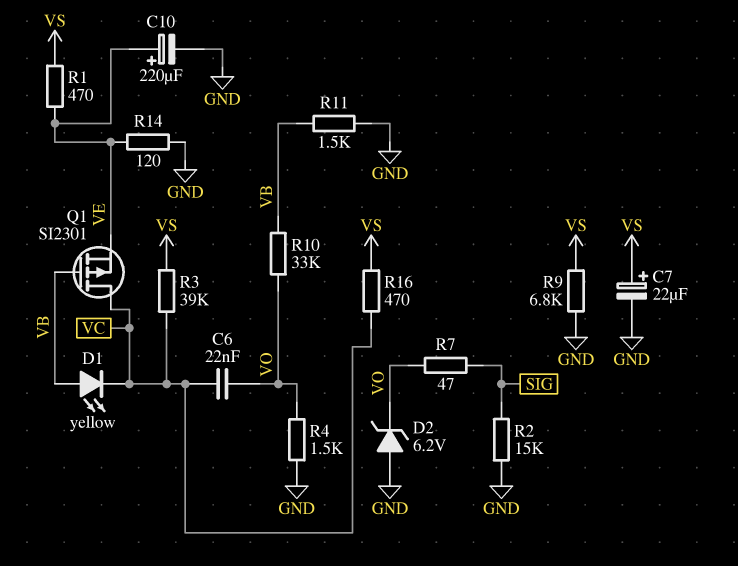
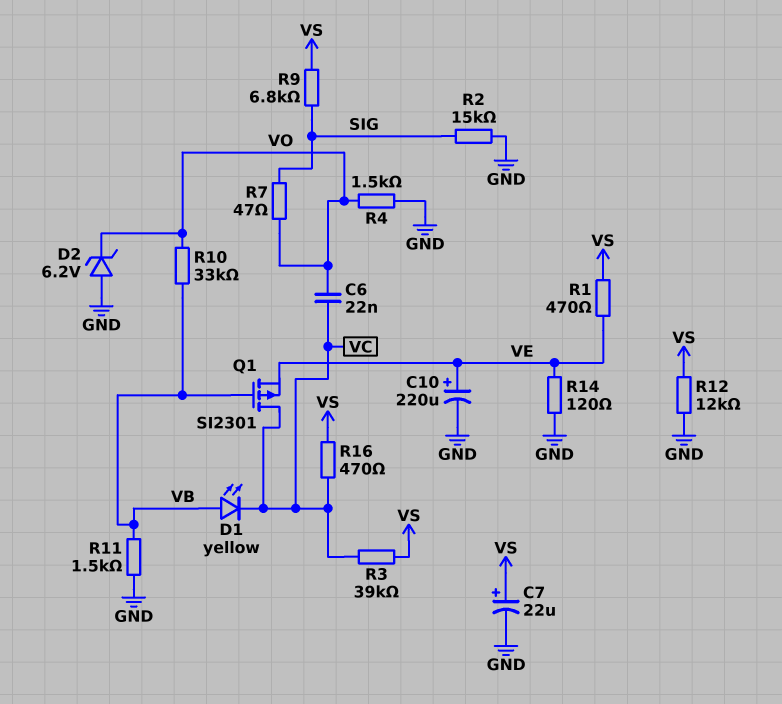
R9: 6.8k (GND, VS) -> 6.8k (SIG, VS)
R12: none -> 12k (GND, VS)

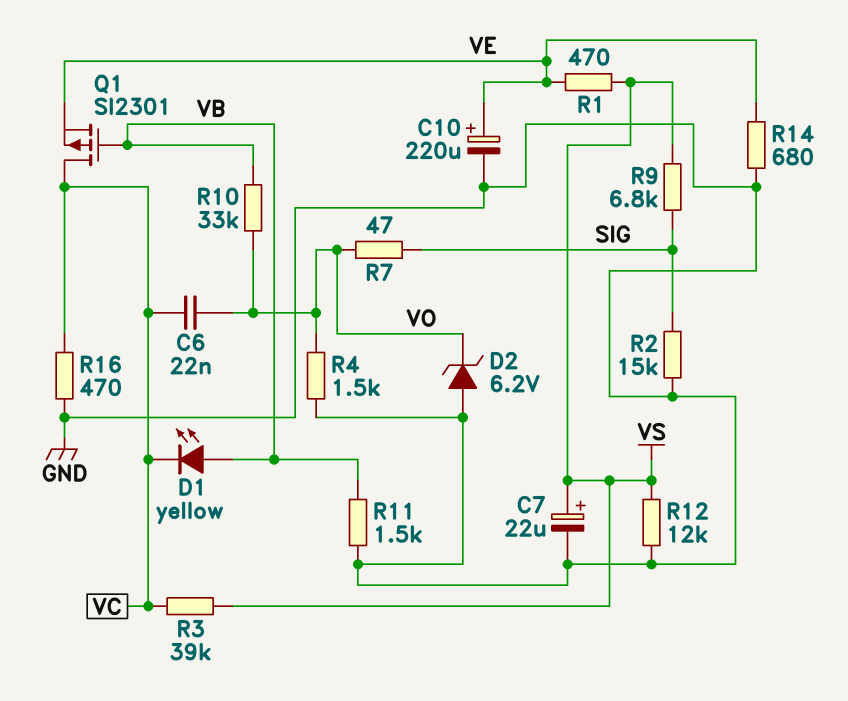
R14: 120 (GND, VE) -> 680 (GND, VE)
R16: 470 (VC, VS) -> 470 (GND, VC)

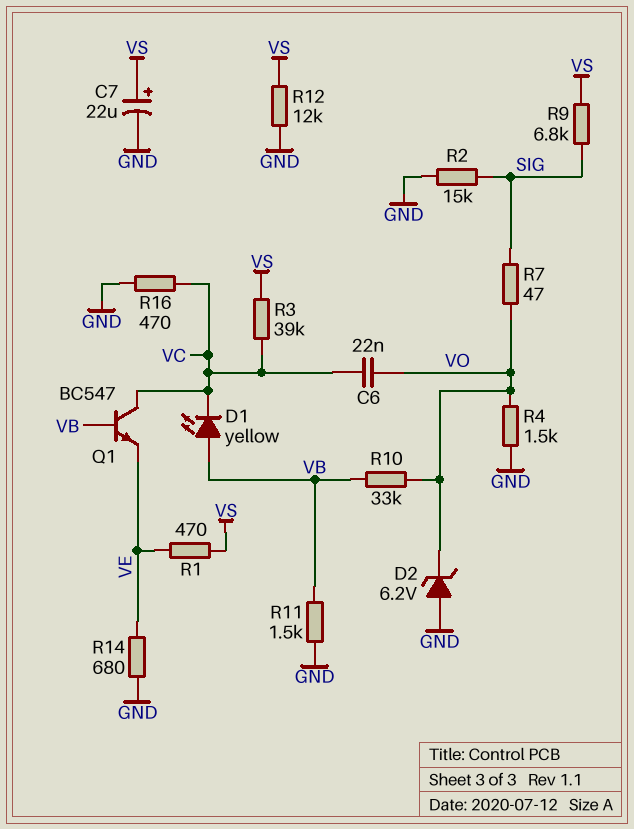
C10: 220uF (plus VE, minus GND) -> none
Q1: PMOS SI2301 (G VB, D VC, S VE) -> NPN BC547 (B VB, C VC, E VE)

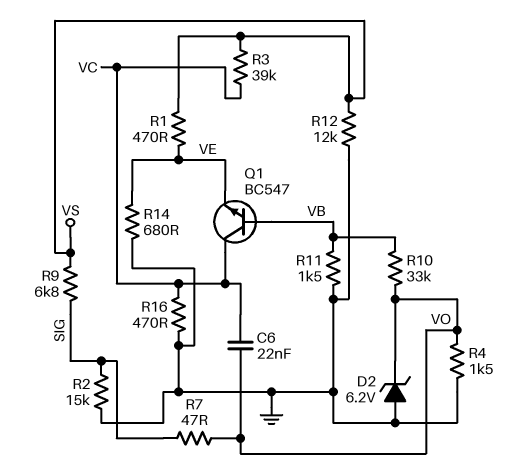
C7: 22uF (plus VS, minus GND) -> none
D1: LED yellow (A VB, K VC) -> none

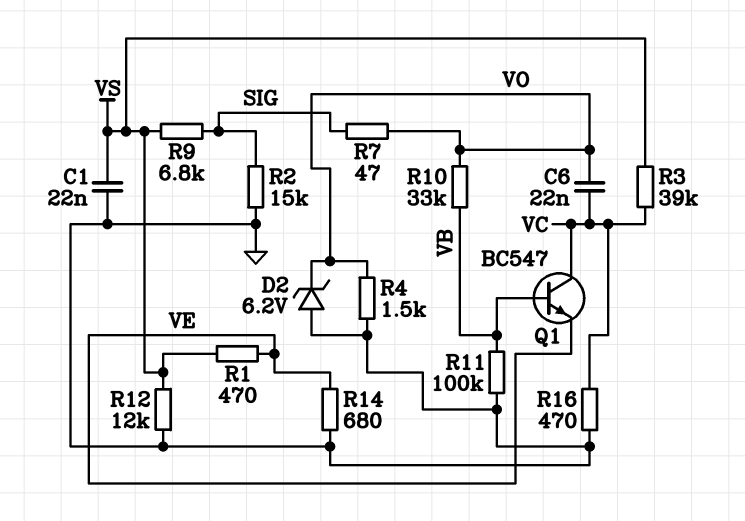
C1: none -> 22nF (GND, VS)
R11: 1.5k (GND, VB) -> 100k (GND, VB)

